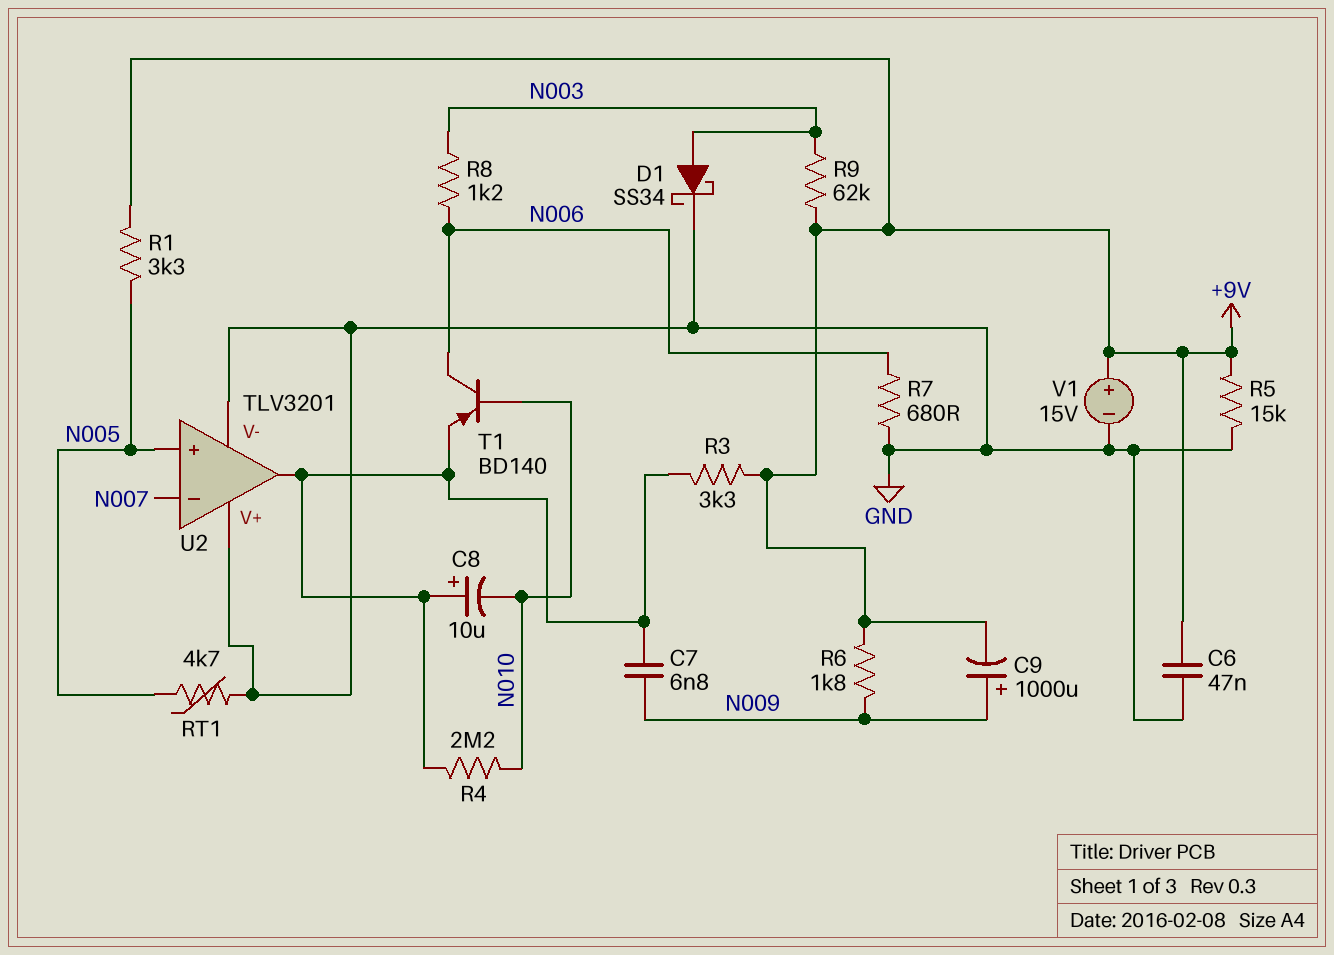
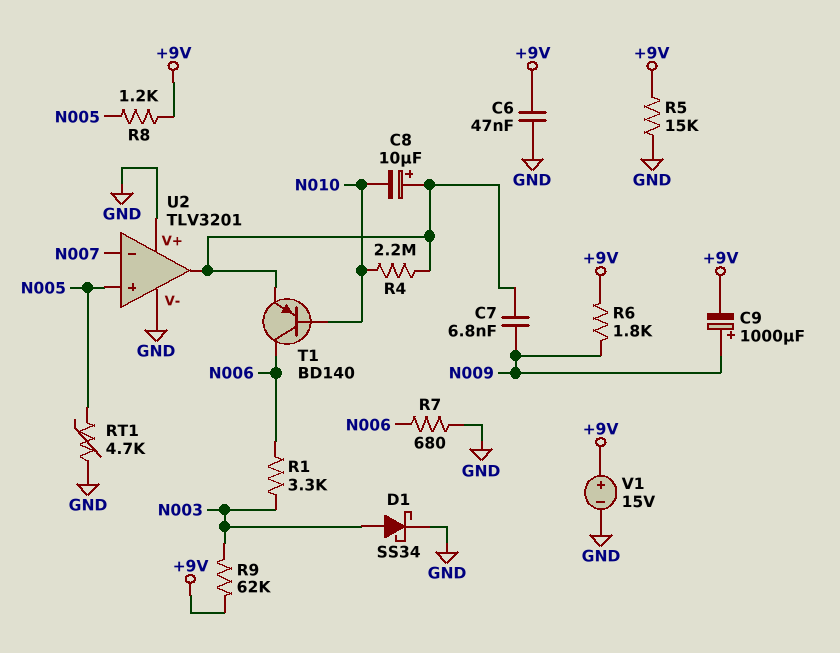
R1: 3.3k (+9V, N005) -> 3.3k (N003, N006)
R3: 3.3k (+9V, U2/out) -> none
R8: 1.2k (N003, N006) -> 1.2k (+9V, N005)

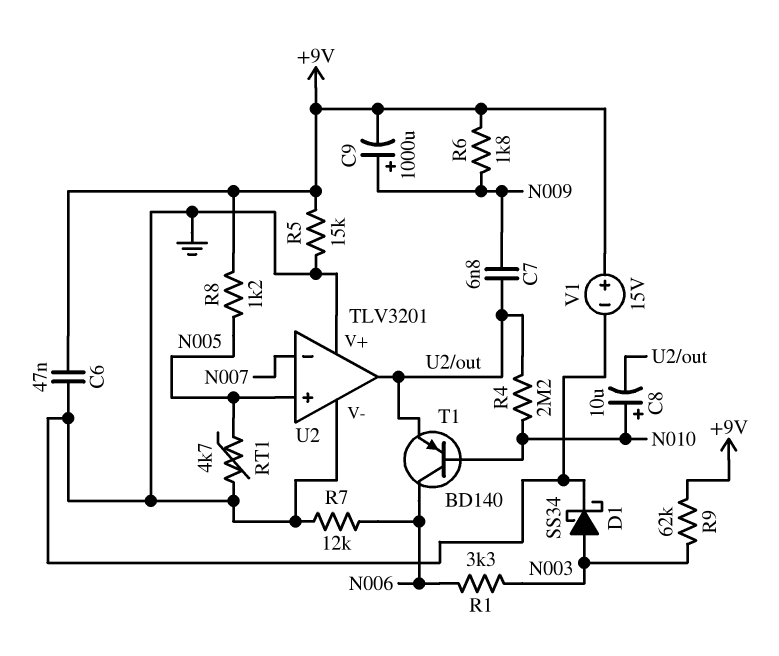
C8: 10uF (plus U2/out, minus N010) -> 10uF (plus N010, minus U2/out)
R7: 680 (GND, N006) -> 12k (GND, N006)

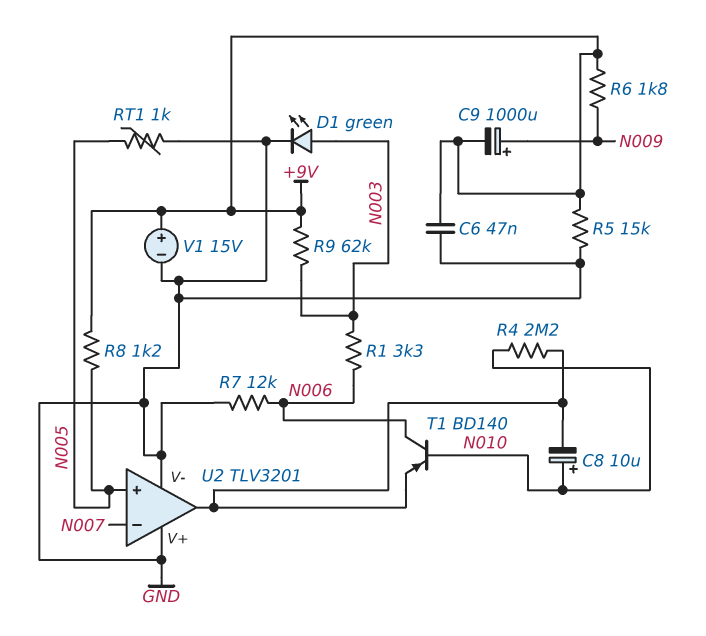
C7: 6.8nF (N009, U2/out) -> none
D1: schottky SS34 (A N003, K GND) -> LED green (A N003, K GND)
RT1: 4.7k (GND, N005) -> 1k (GND, N005)

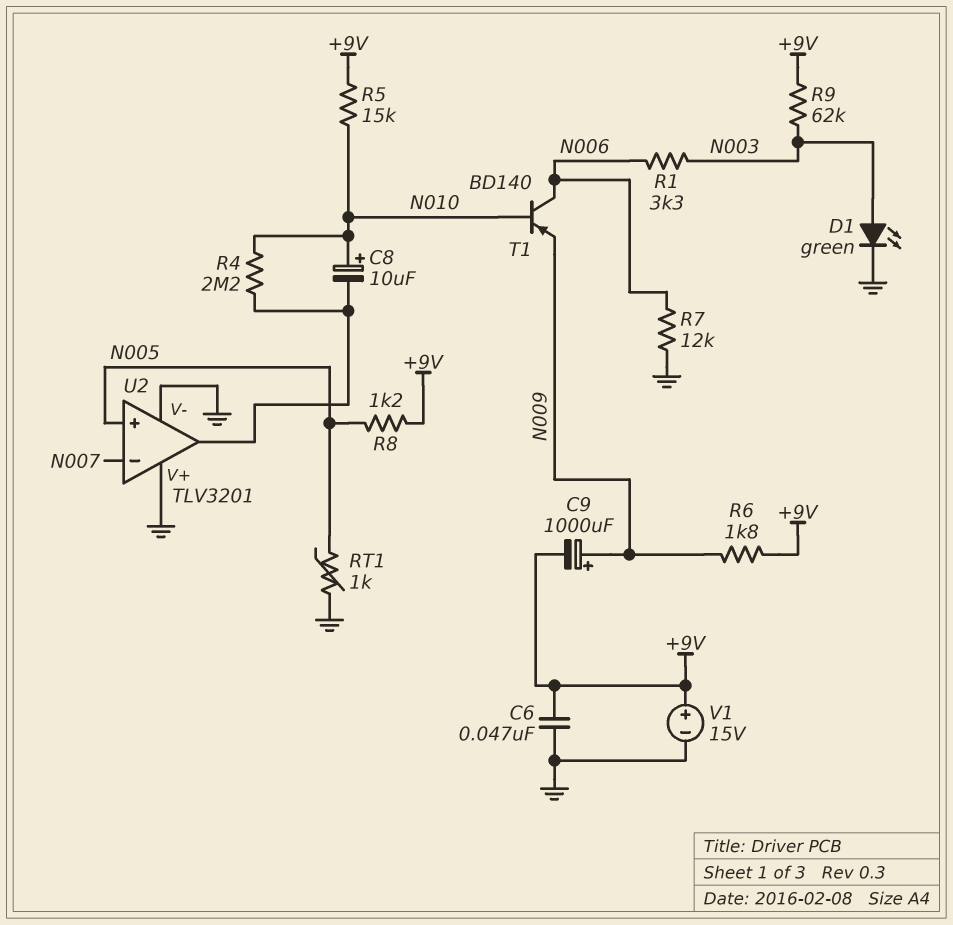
R5: 15k (+9V, GND) -> 15k (+9V, N010)
T1: PNP BD140 (B N010, C N006, E U2/out) -> PNP BD140 (B N010, C N006, E N009)

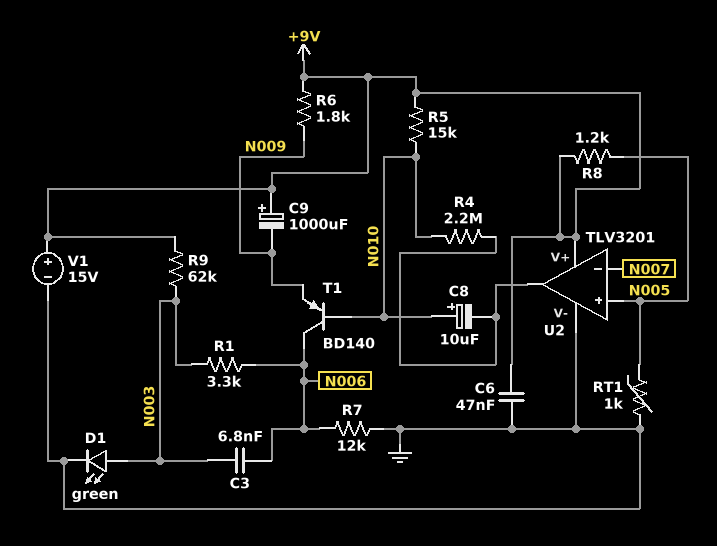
C3: none -> 6.8nF (N003, N006)
C9: 1000uF (plus N009, minus +9V) -> 1000uF (plus +9V, minus N009)
U2 pin V+: GND -> +9V

